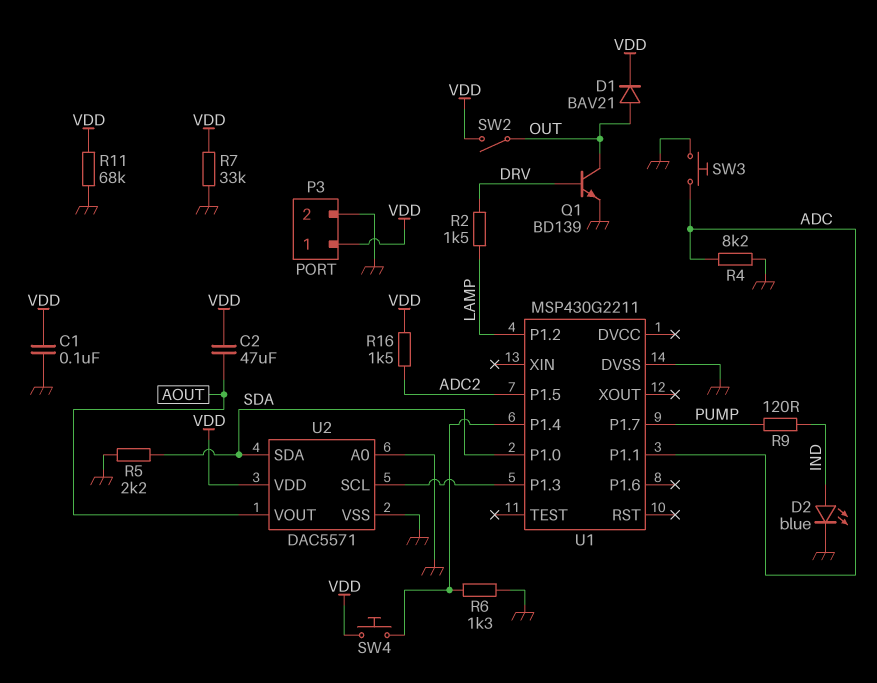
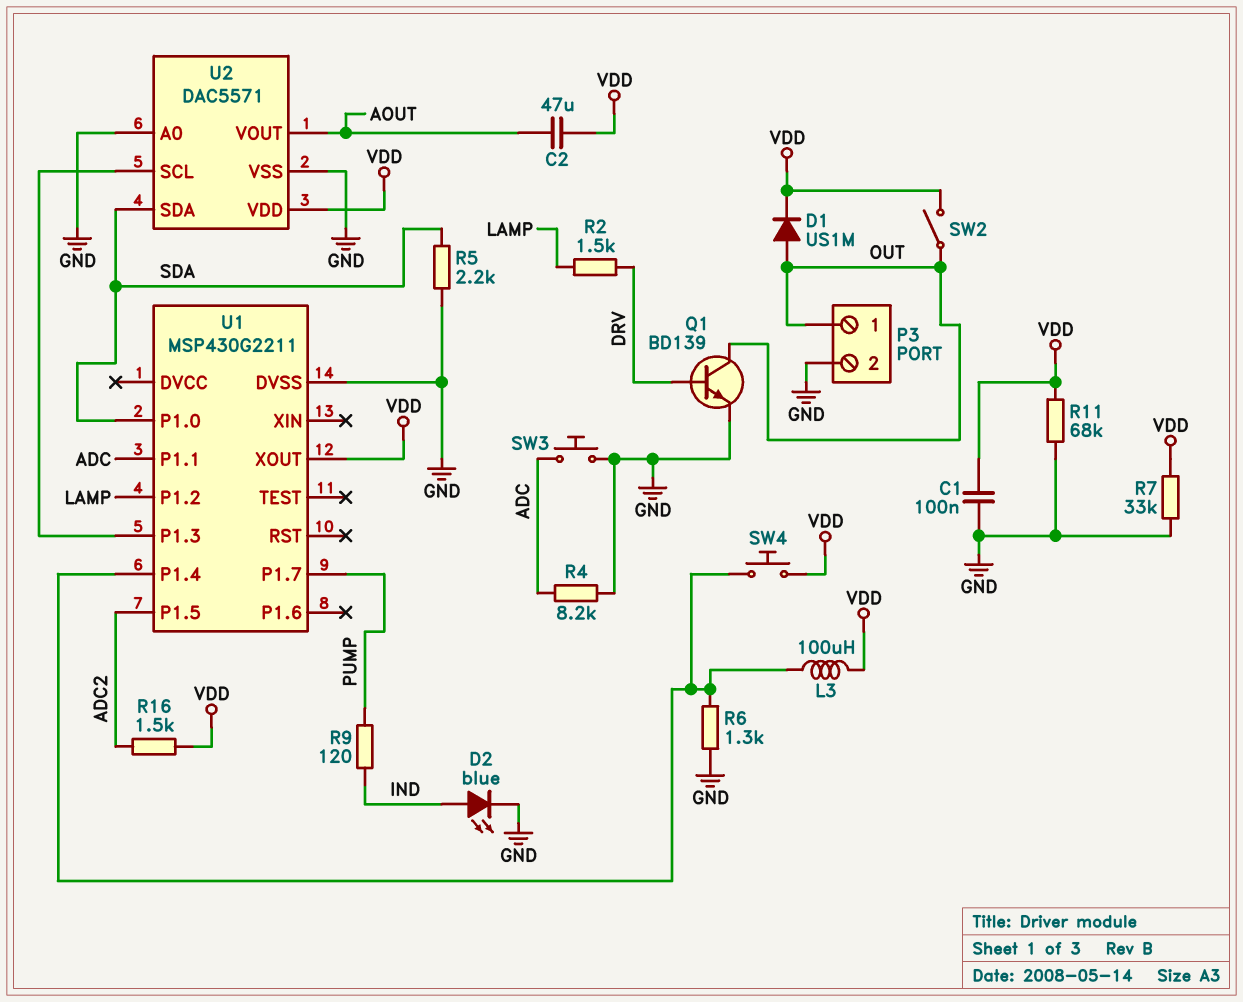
D1: diode BAV21 (A OUT, K VDD) -> diode US1M (A OUT, K VDD)
L3: none -> 100uH (U1/P1.4, VDD)
P3 pin 1: VDD -> OUT
U1 pin XOUT: none -> VDD

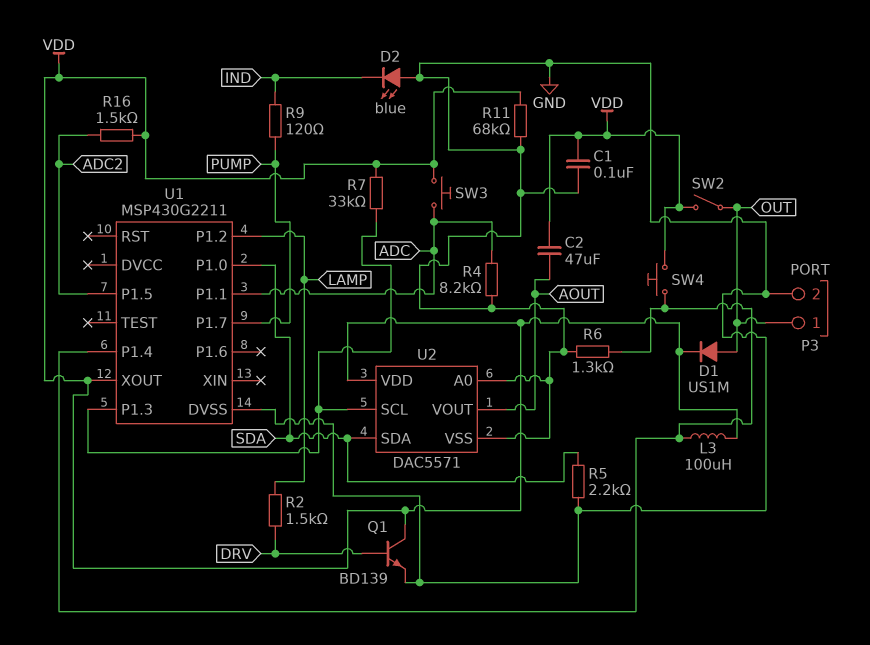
D2: LED blue (A IND, K GND) -> LED blue (A GND, K IND)
Q1: NPN BD139 (B DRV, C OUT, E GND) -> NPN BD139 (B DRV, C VDD, E GND)
R7: 33k (GND, VDD) -> 33k (U1/P1.3, VDD)
SW3: button (ADC, GND) -> button (ADC, VDD)

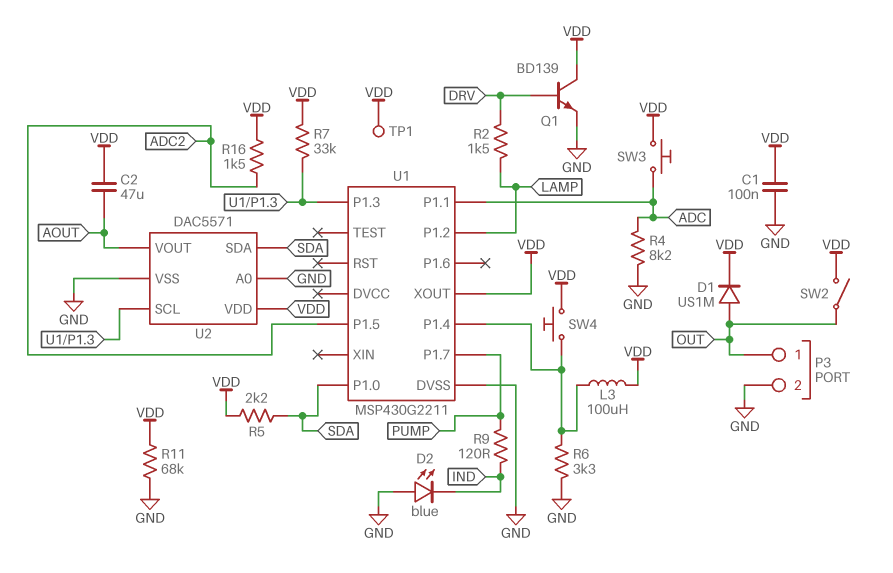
R5: 2.2k (GND, SDA) -> 2.2k (SDA, VDD)
R6: 1.3k (GND, U1/P1.4) -> 3.3k (GND, U1/P1.4)
TP1: none -> test point (VDD)

